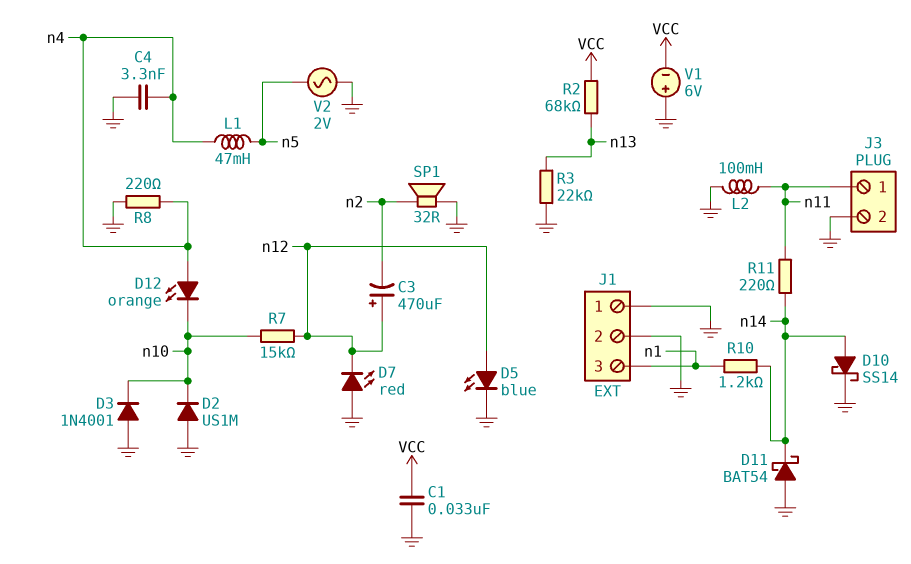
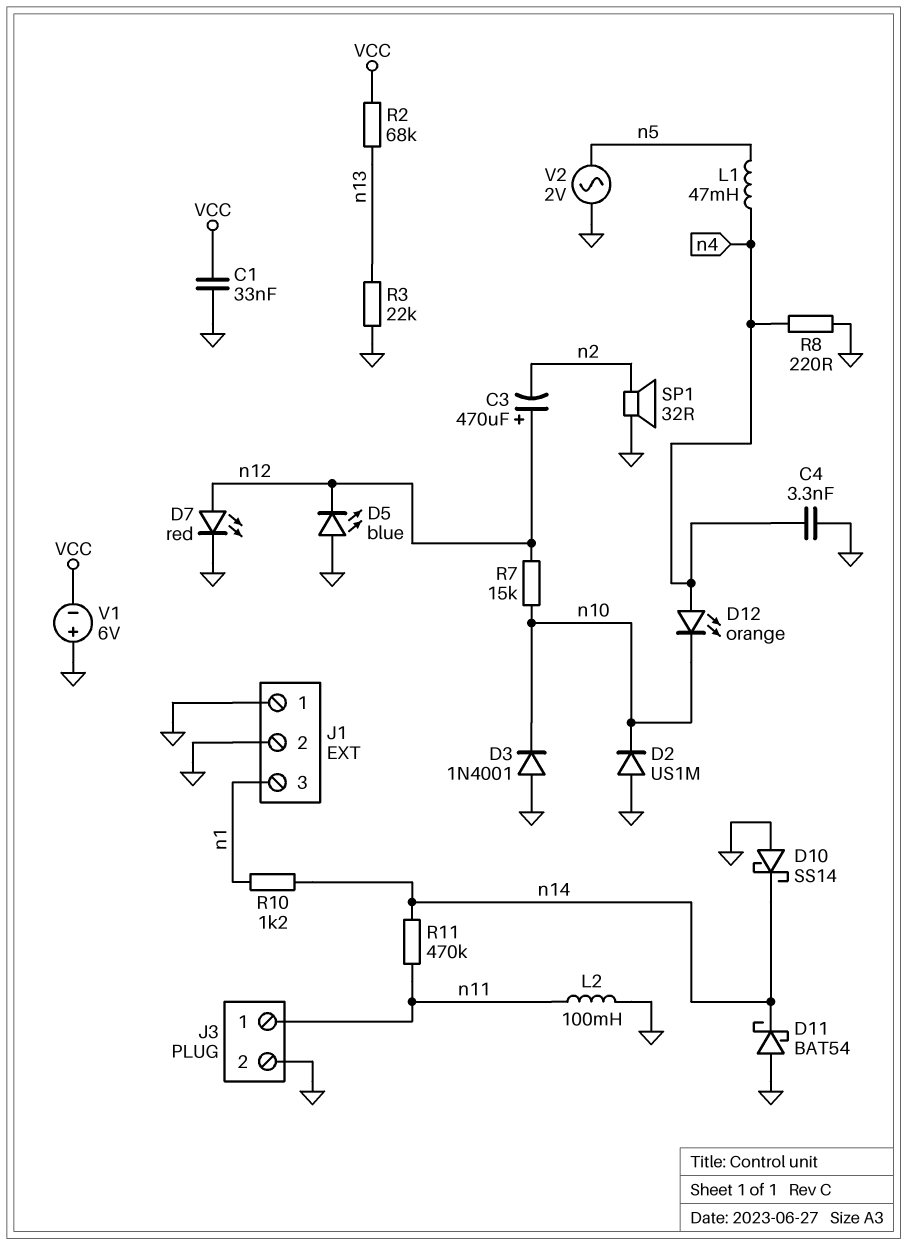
D5: LED blue (A n12, K GND) -> LED blue (A GND, K n12)
D7: LED red (A GND, K n12) -> LED red (A n12, K GND)
D10: schottky SS14 (A n14, K GND) -> schottky SS14 (A GND, K n14)
R11: 220 (n11, n14) -> 470k (n11, n14)

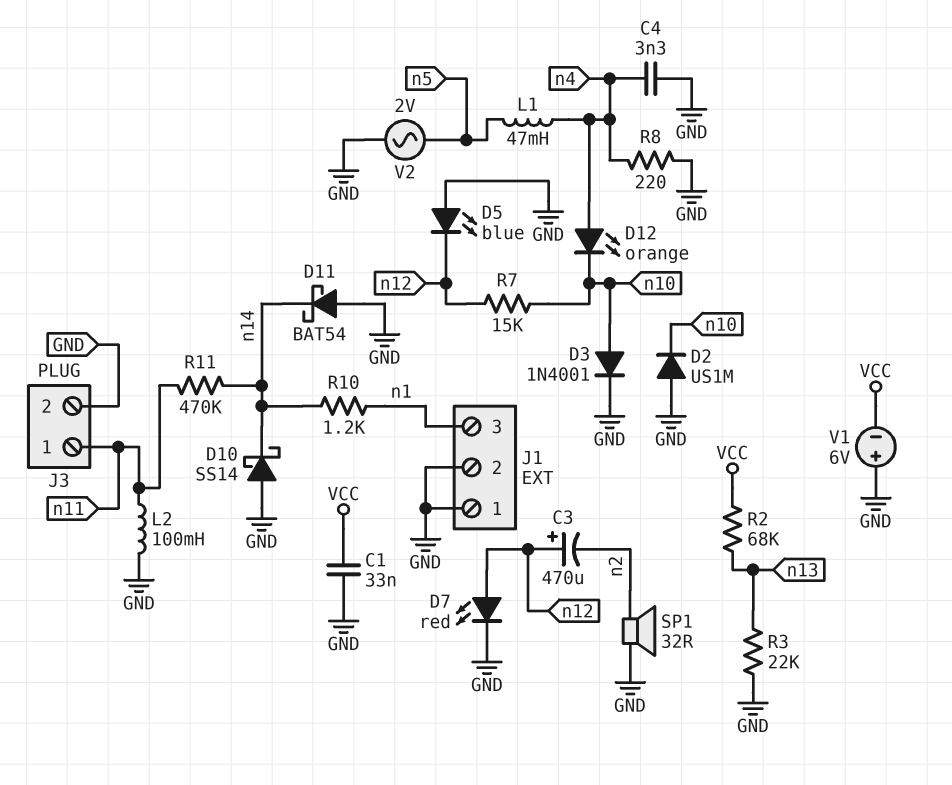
D3: diode 1N4001 (A GND, K n10) -> diode 1N4001 (A n10, K GND)

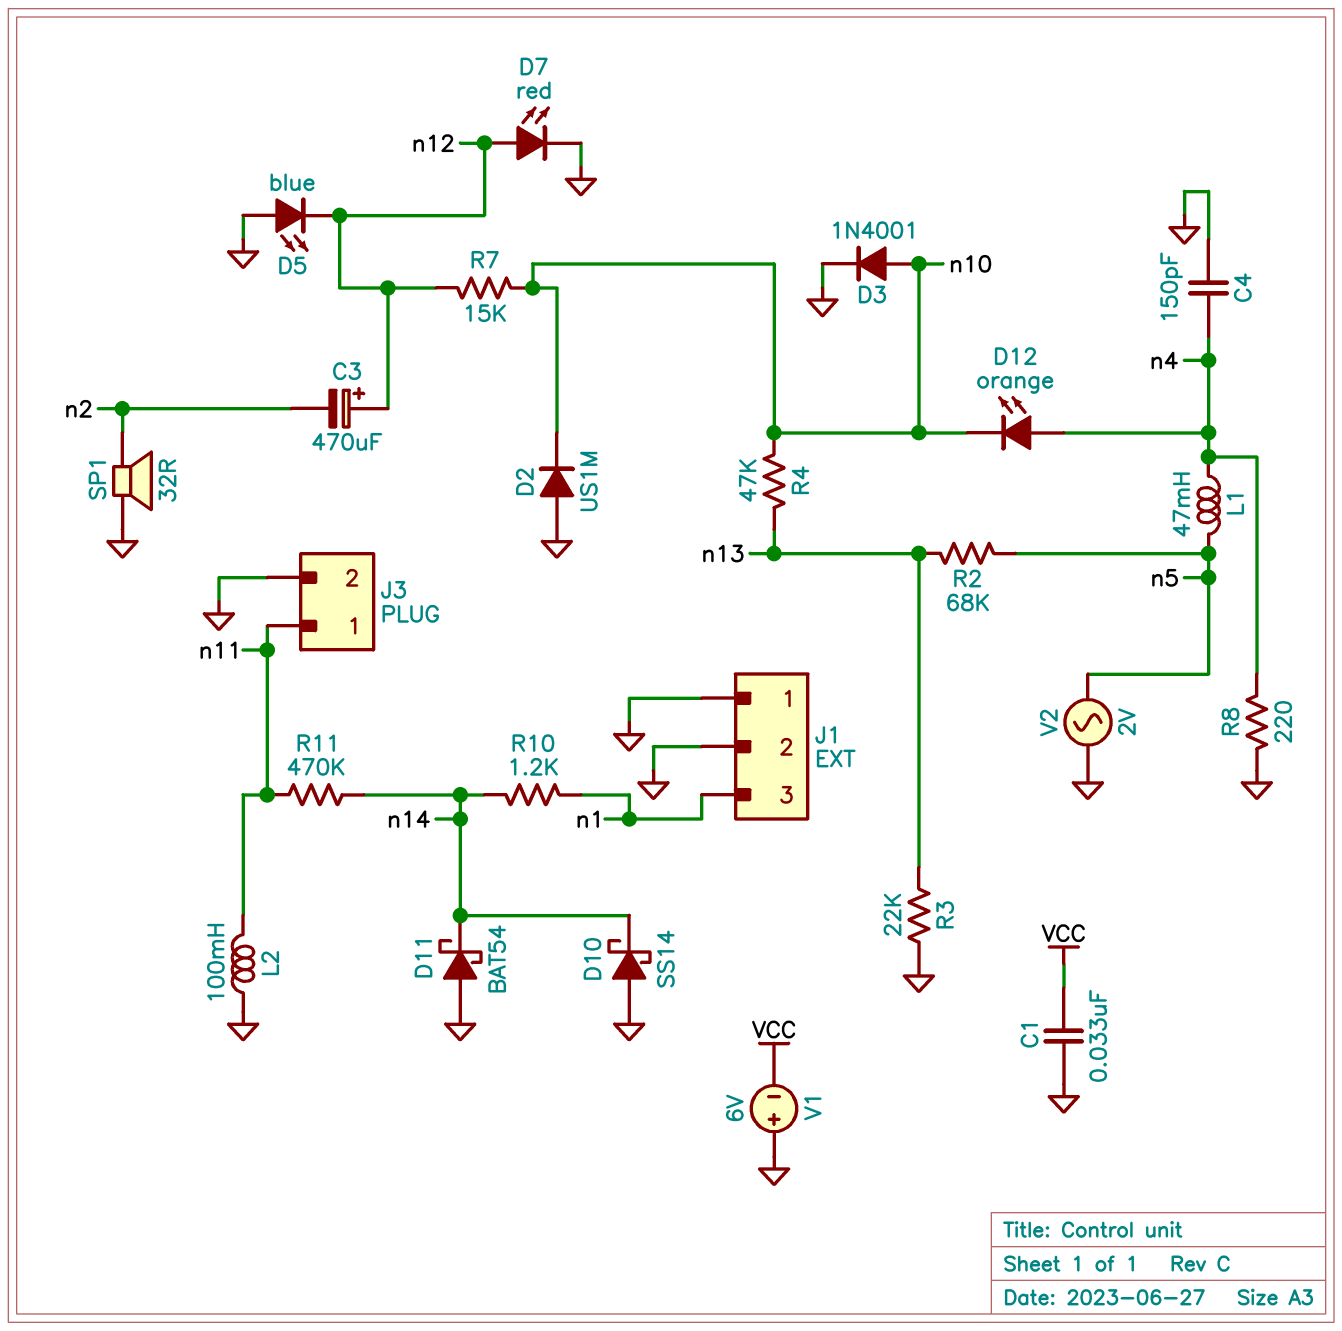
C4: 3.3nF (GND, n4) -> 150pF (GND, n4)
R2: 68k (VCC, n13) -> 68k (n5, n13)
R4: none -> 47k (n10, n13)

